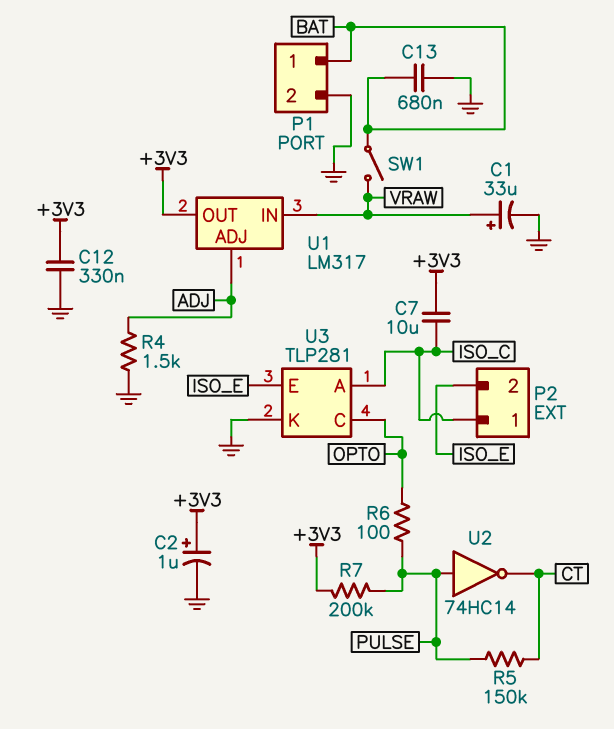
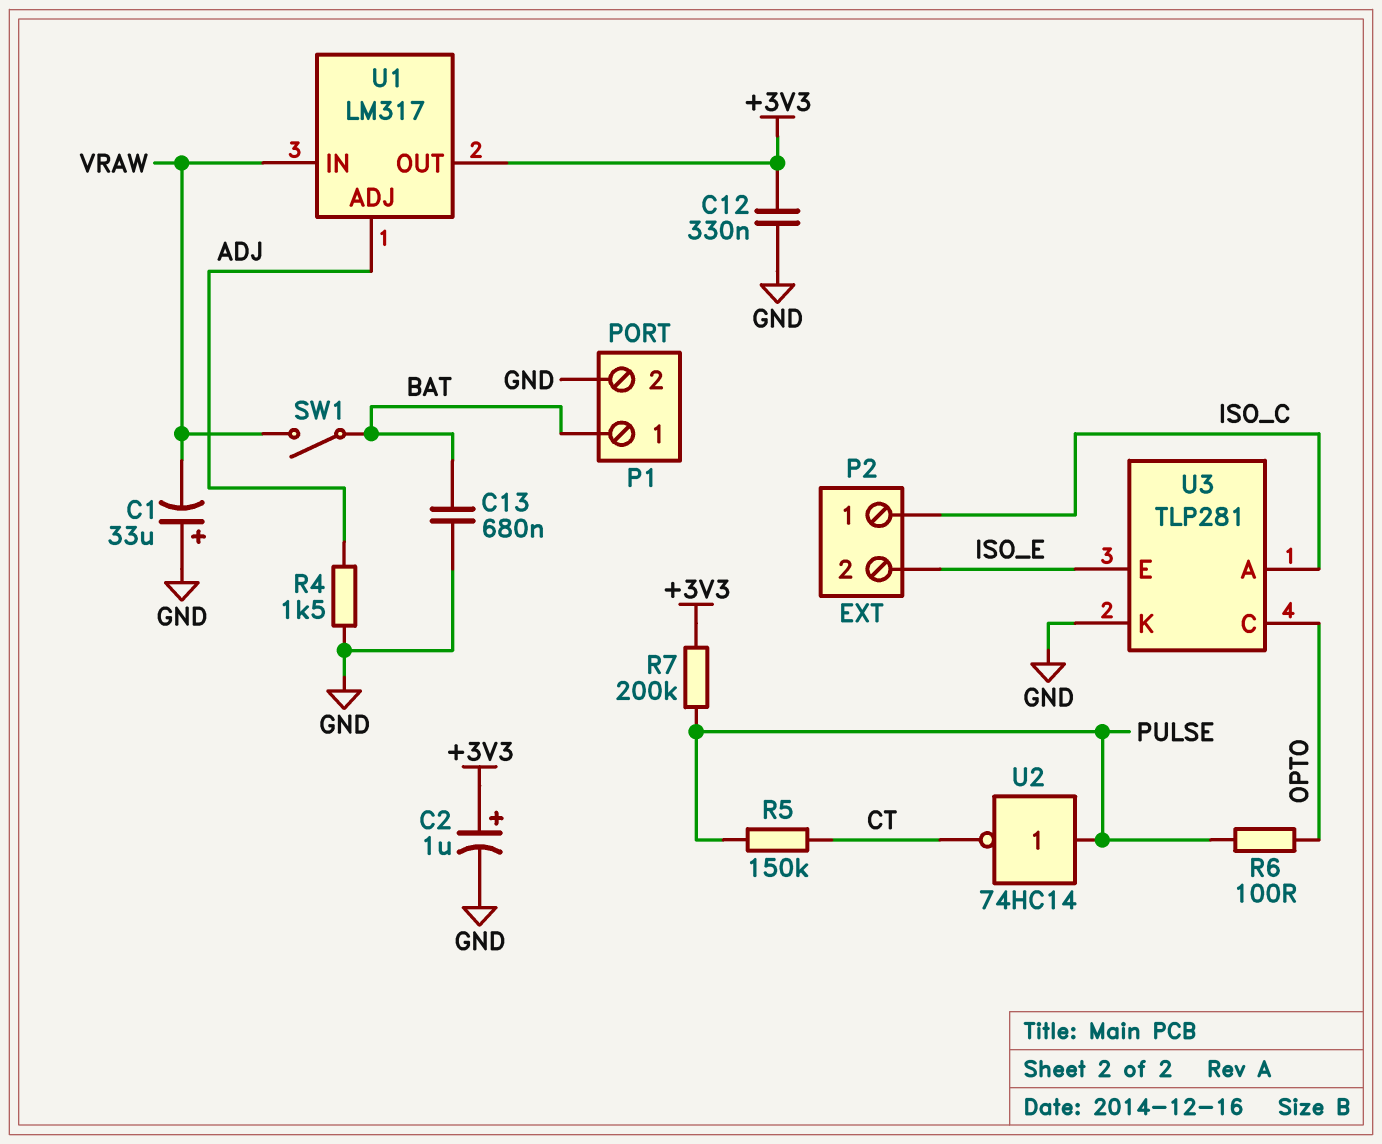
C1: 33uF (plus VRAW, minus GND) -> 33uF (plus GND, minus VRAW)
C7: 10uF (+3V3, ISO_C) -> none

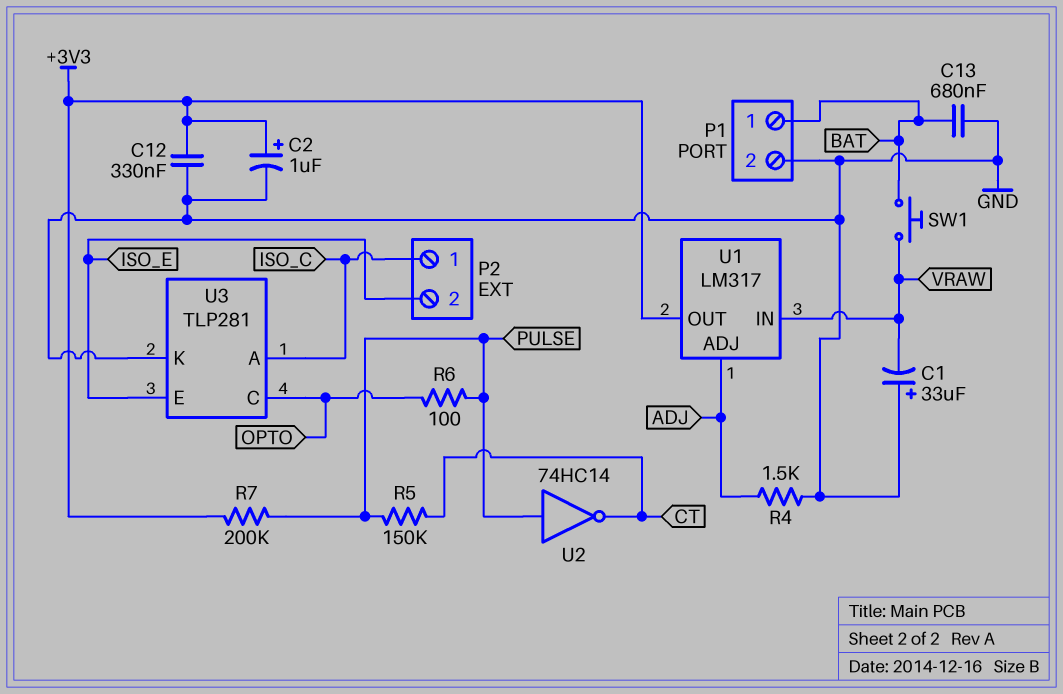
SW1: switch (BAT, VRAW) -> button (BAT, VRAW)

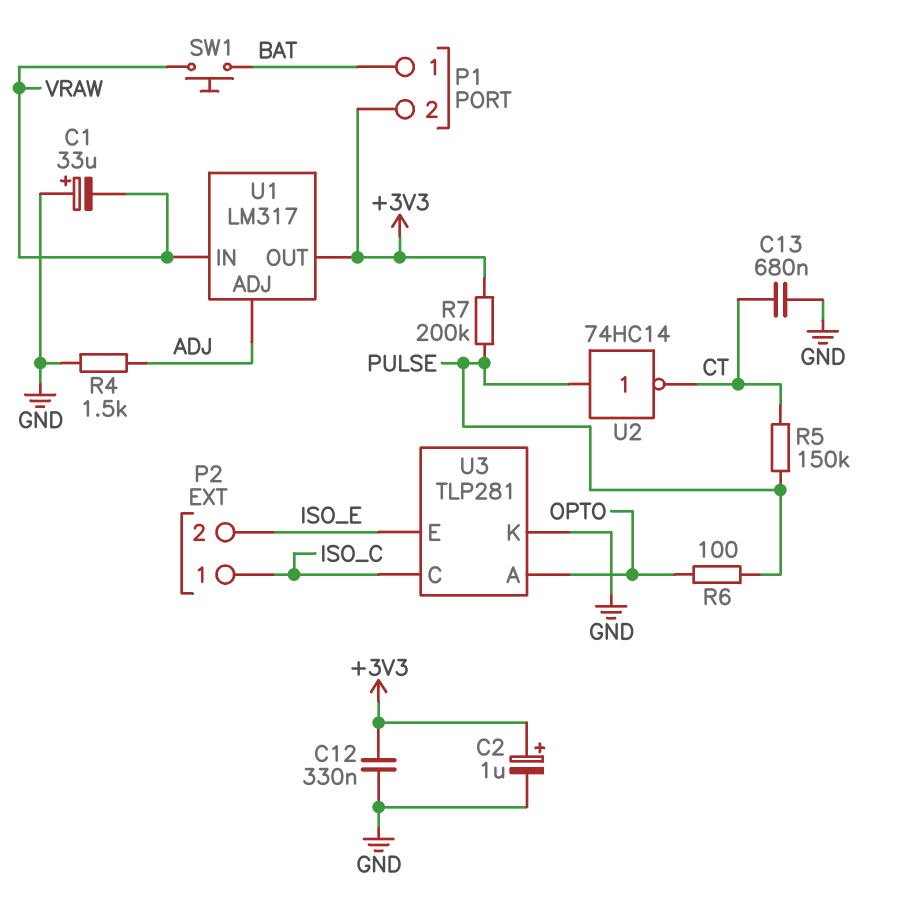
C13: 680nF (BAT, GND) -> 680nF (CT, GND)
P1 pin 2: GND -> +3V3
U3 pin A: ISO_C -> OPTO
U3 pin C: OPTO -> ISO_C

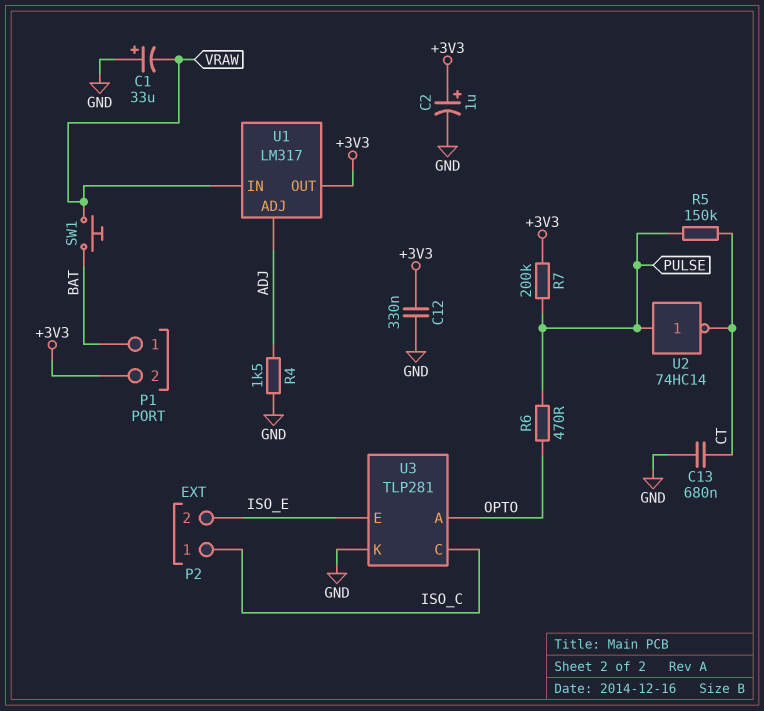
R6: 100 (OPTO, PULSE) -> 470 (OPTO, PULSE)

